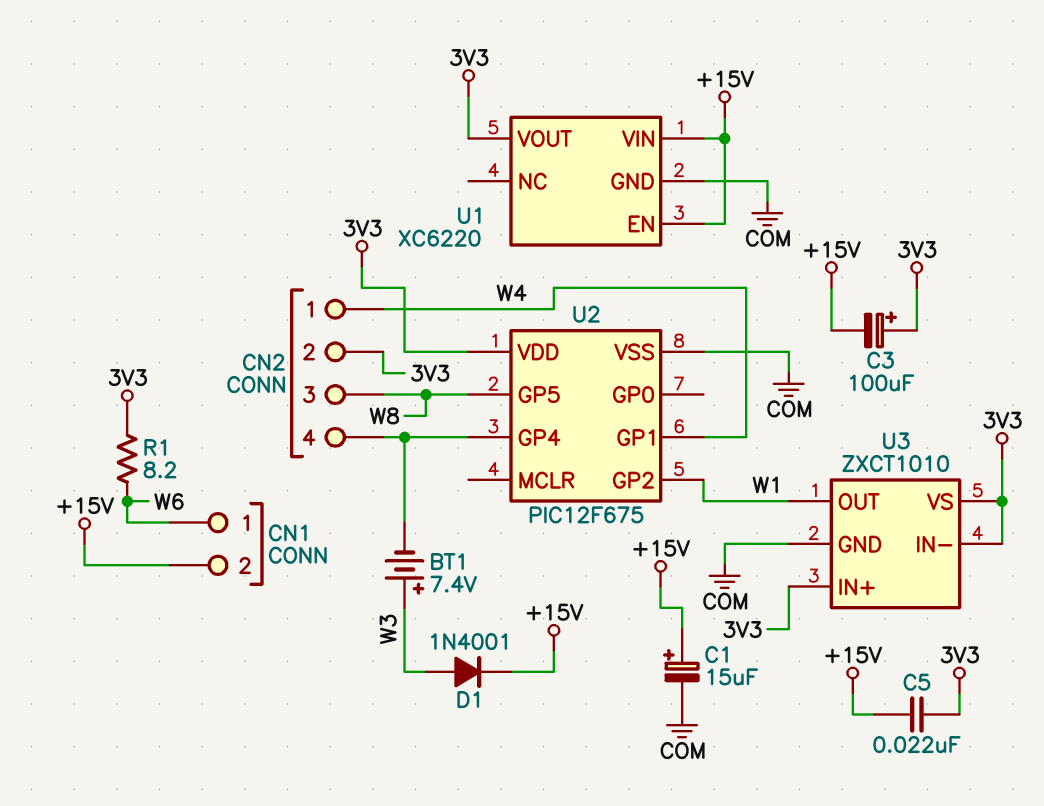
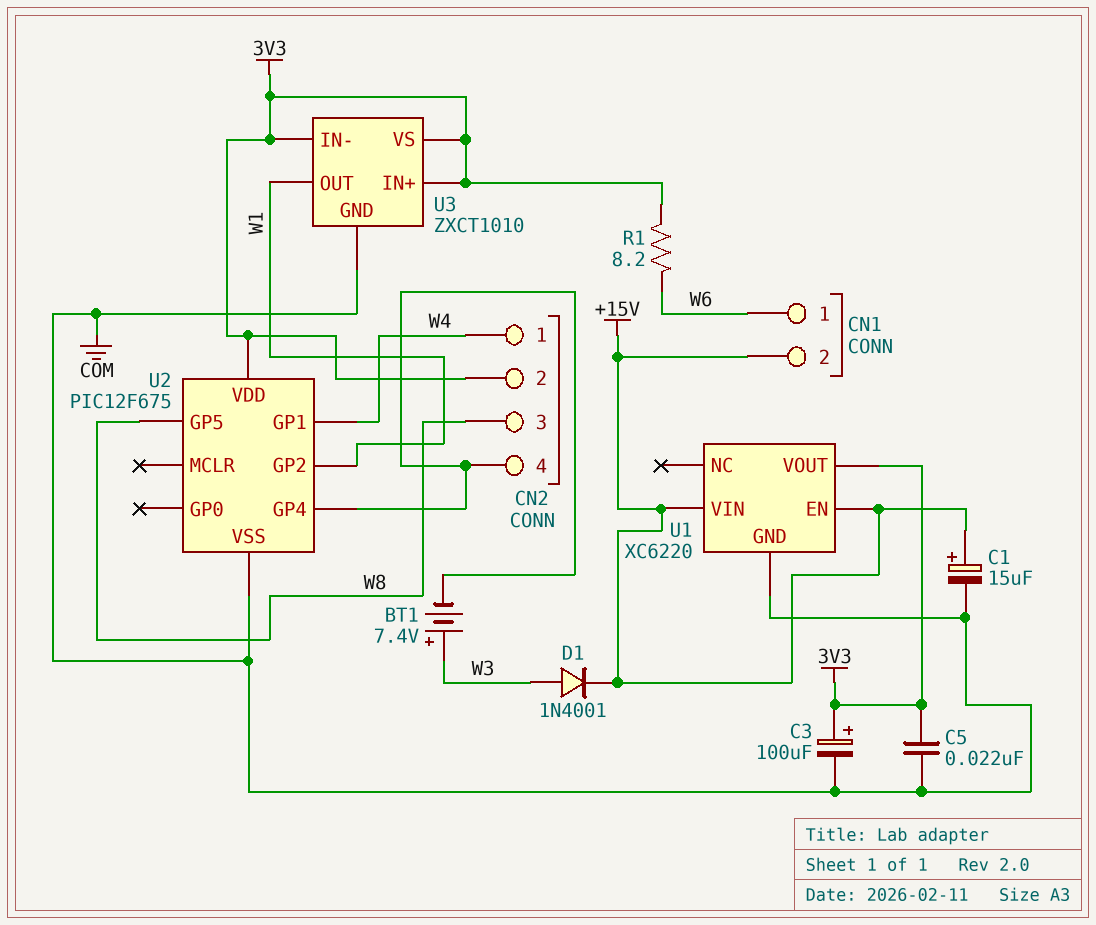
C3: 100uF (plus 3V3, minus +15V) -> 100uF (plus 3V3, minus COM)
C5: 22nF (+15V, 3V3) -> 22nF (3V3, COM)

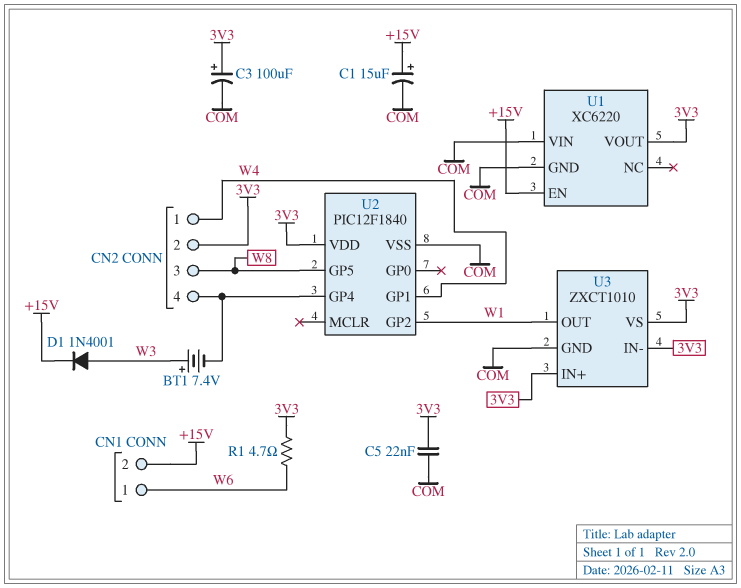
R1: 8.2 (3V3, W6) -> 4.7 (3V3, W6)
U1 pin VIN: +15V -> COM
U2: PIC12F675 -> PIC12F1840

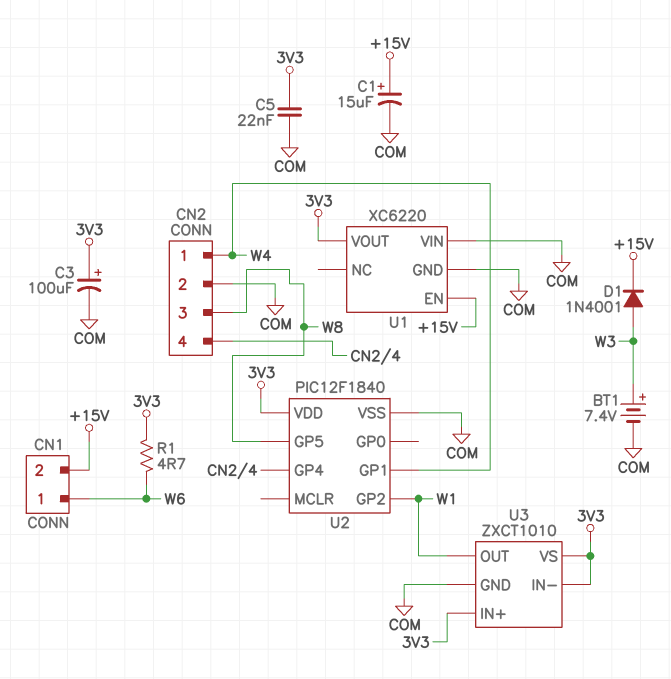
BT1: 7.4V (plus W3, minus CN2/4) -> 7.4V (plus W3, minus COM)
CN2 pin 2: 3V3 -> COM

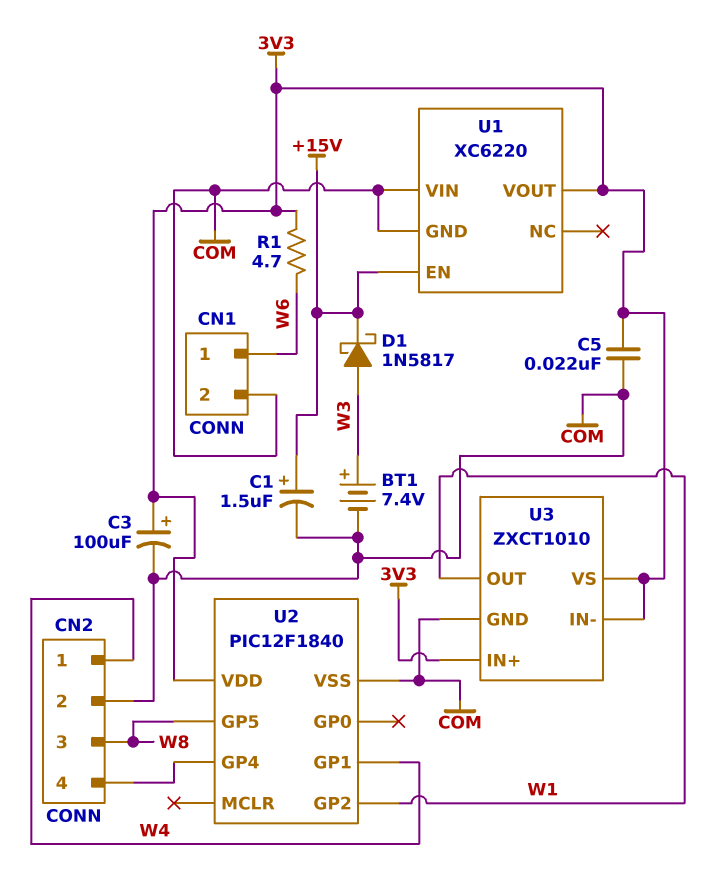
C1: 15uF (plus +15V, minus COM) -> 1.5uF (plus +15V, minus COM)
CN1 pin 2: +15V -> COM
D1: diode 1N4001 (A W3, K +15V) -> schottky 1N5817 (A W3, K +15V)

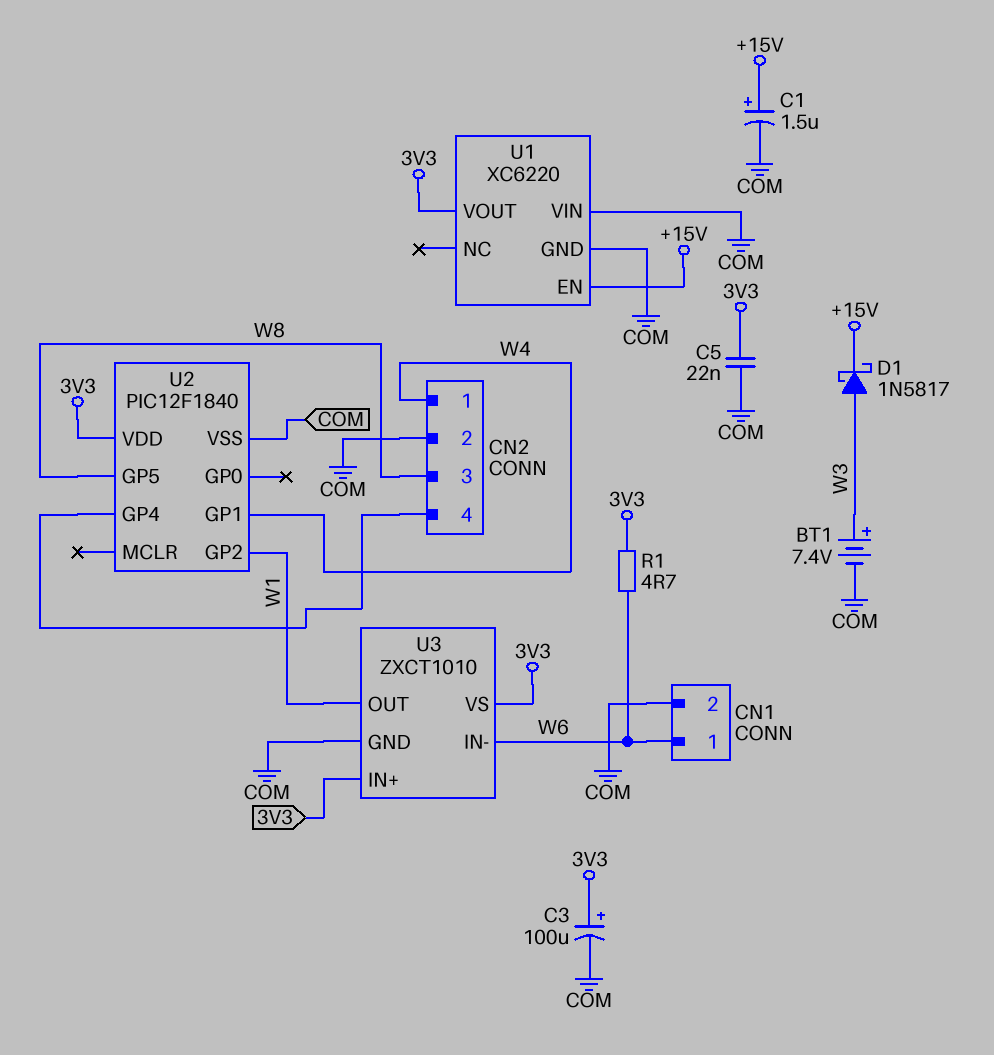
U3 pin IN-: 3V3 -> W6

